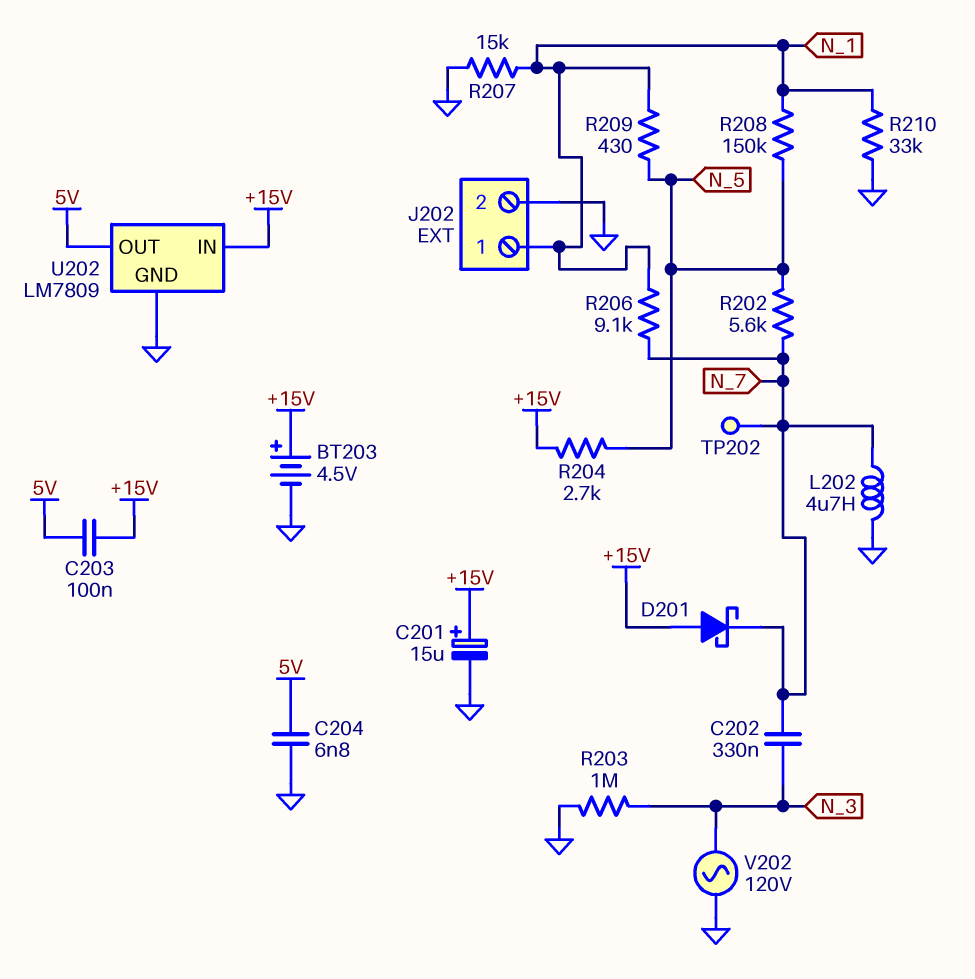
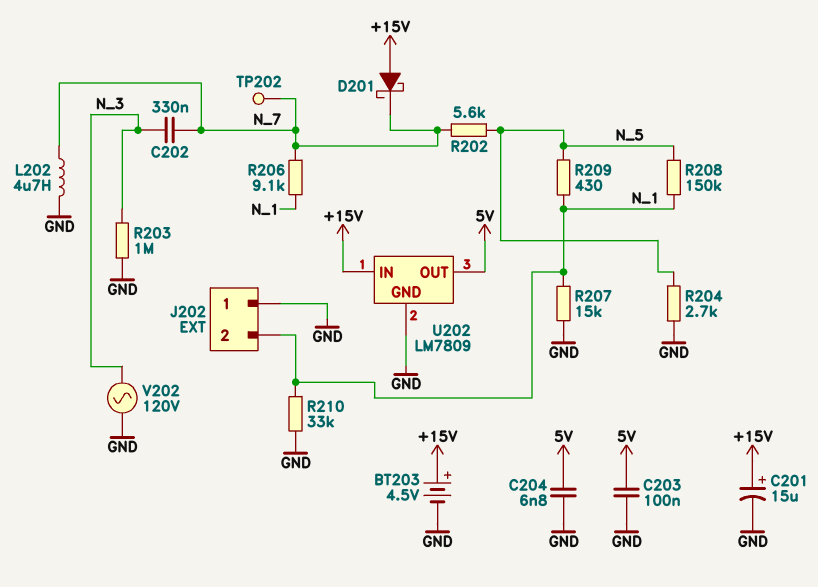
C203: 100nF (+15V, 5V) -> 100nF (5V, GND)
J202 pin 1: N_1 -> GND
J202 pin 2: GND -> N_1
R204: 2.7k (+15V, N_5) -> 2.7k (GND, N_5)

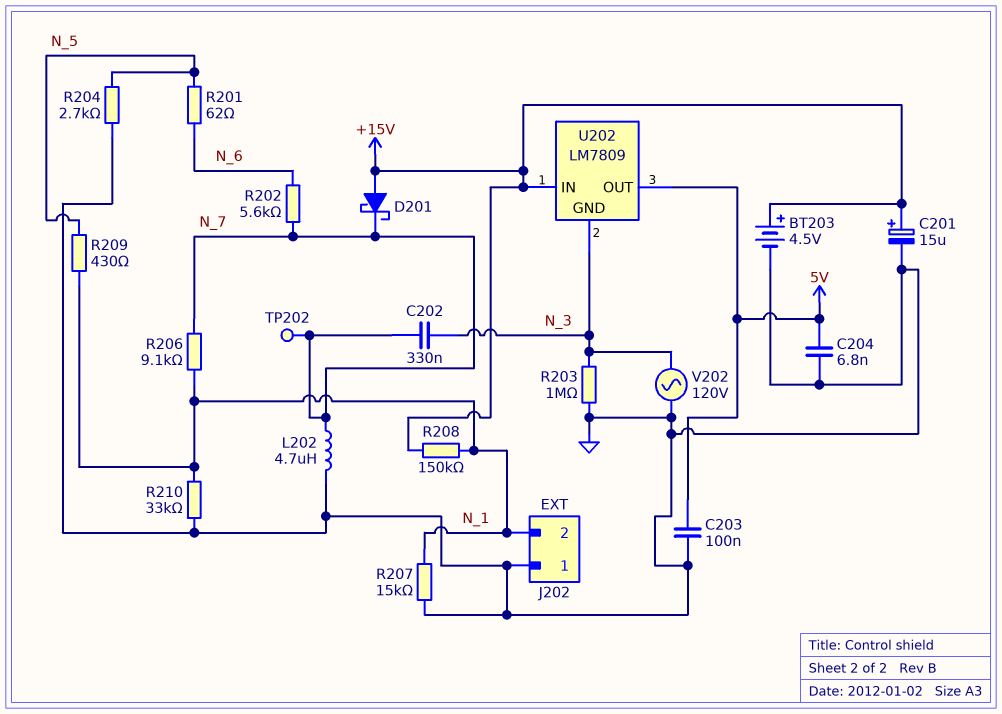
R201: none -> 62 (N_5, N_6)
R202: 5.6k (N_5, N_7) -> 5.6k (N_6, N_7)
R208: 150k (N_1, N_5) -> 150k (+15V, N_1)
U202 pin GND: GND -> N_3

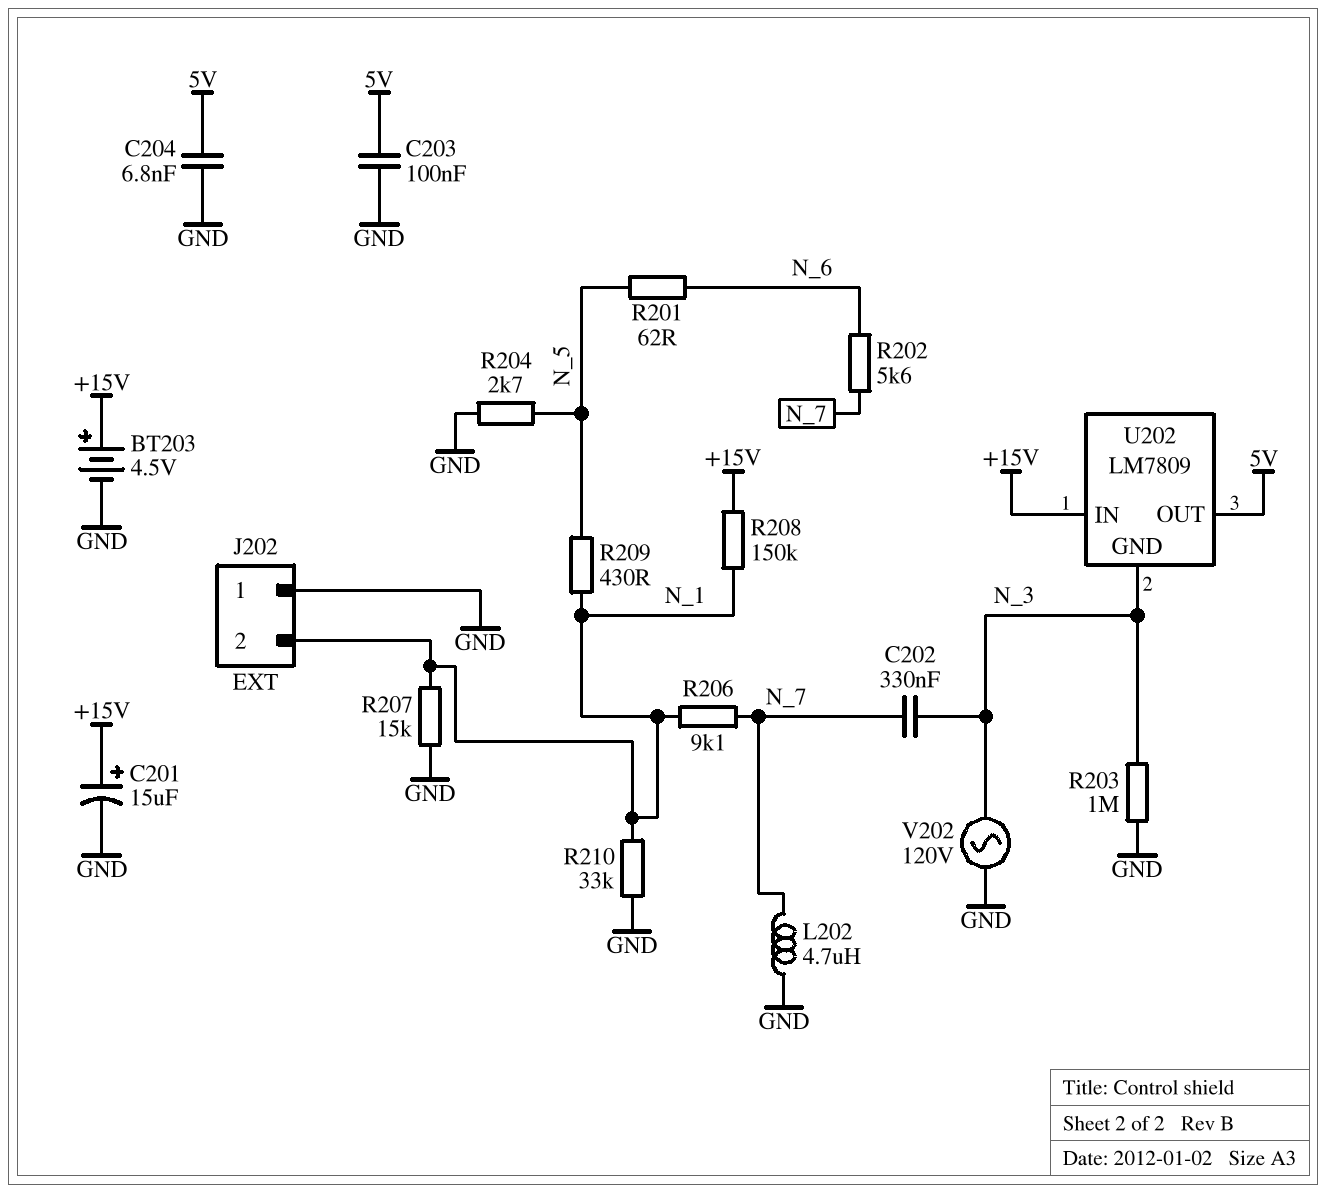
D201: schottky (A +15V, K N_7) -> none
TP202: test point (N_7) -> none

